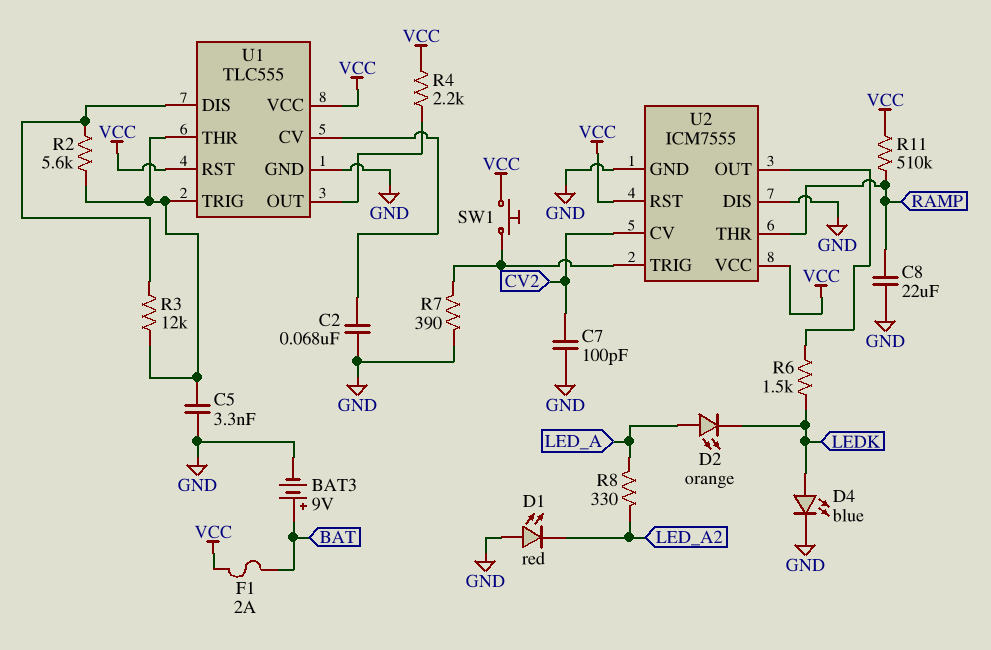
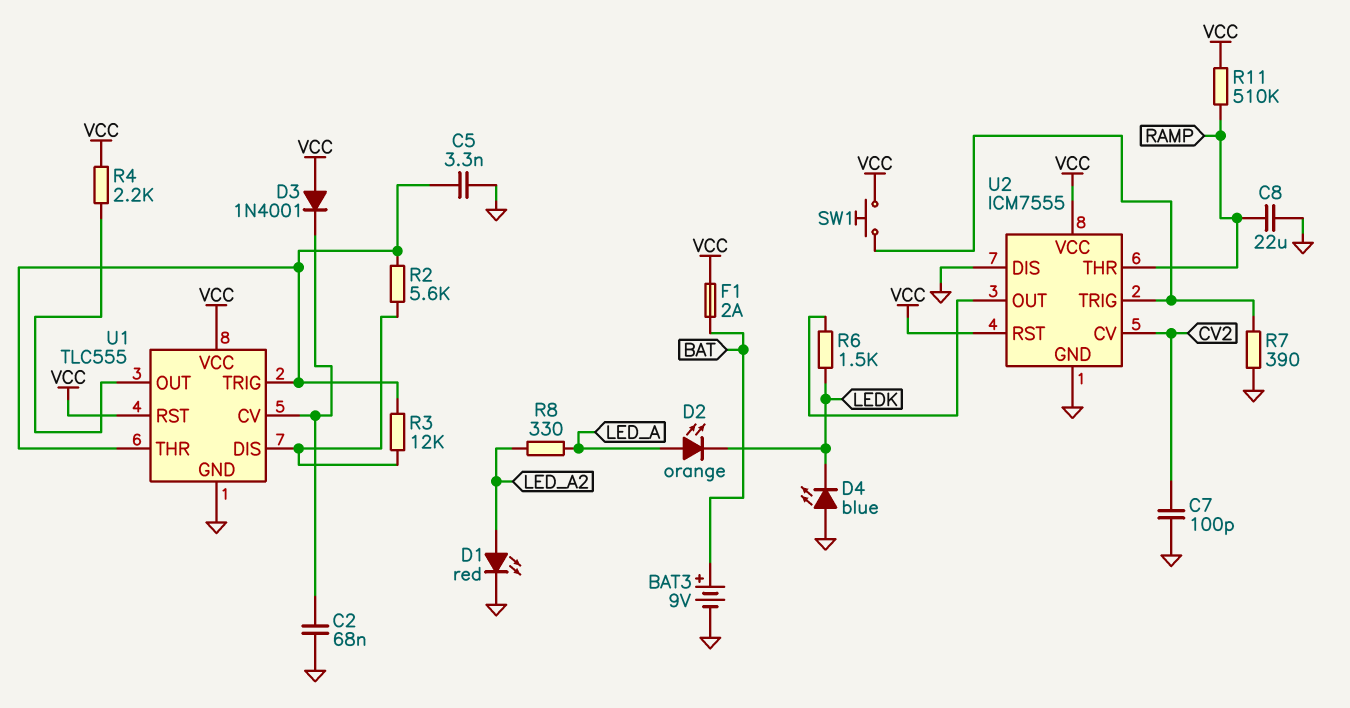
D1: LED red (A GND, K LED_A2) -> LED red (A LED_A2, K GND)
D3: none -> diode 1N4001 (A VCC, K U1/CV)
D4: LED blue (A LEDK, K GND) -> LED blue (A GND, K LEDK)

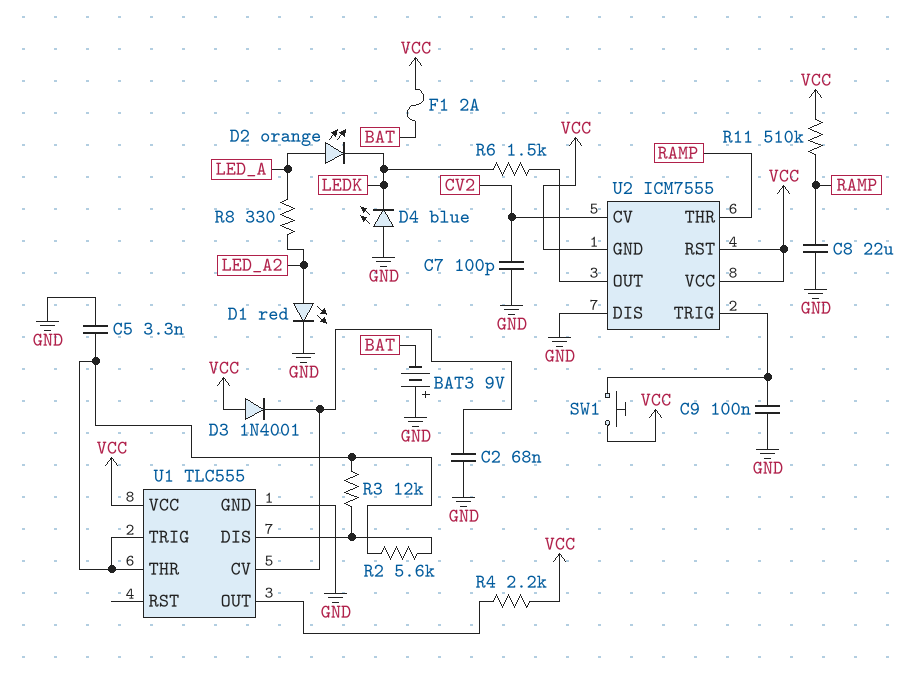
BAT3: 9V (plus BAT, minus GND) -> 9V (plus GND, minus BAT)
C9: none -> 100nF (GND, U2/TRIG)
R7: 390 (GND, U2/TRIG) -> none
U1 pin RST: VCC -> none
U2 pin GND: GND -> VCC

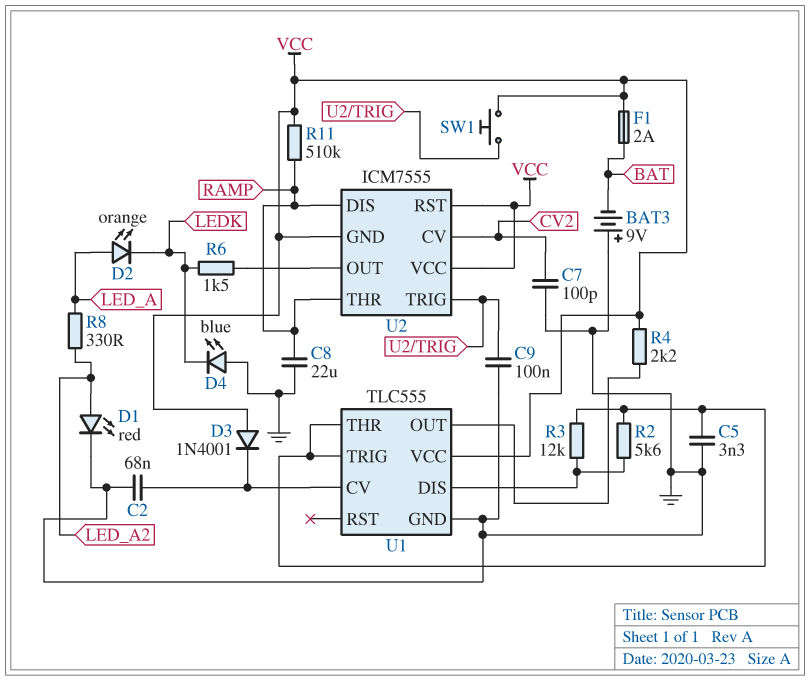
U2 pin DIS: GND -> RAMP

